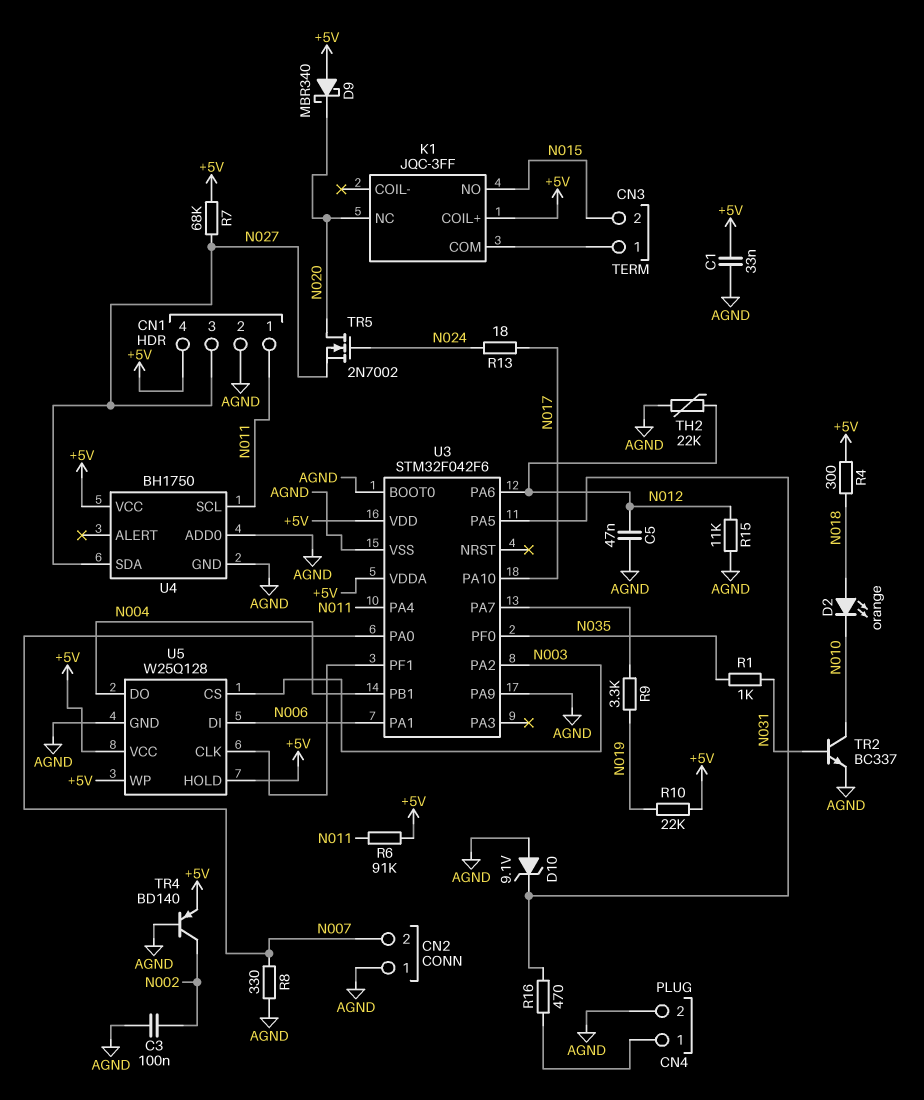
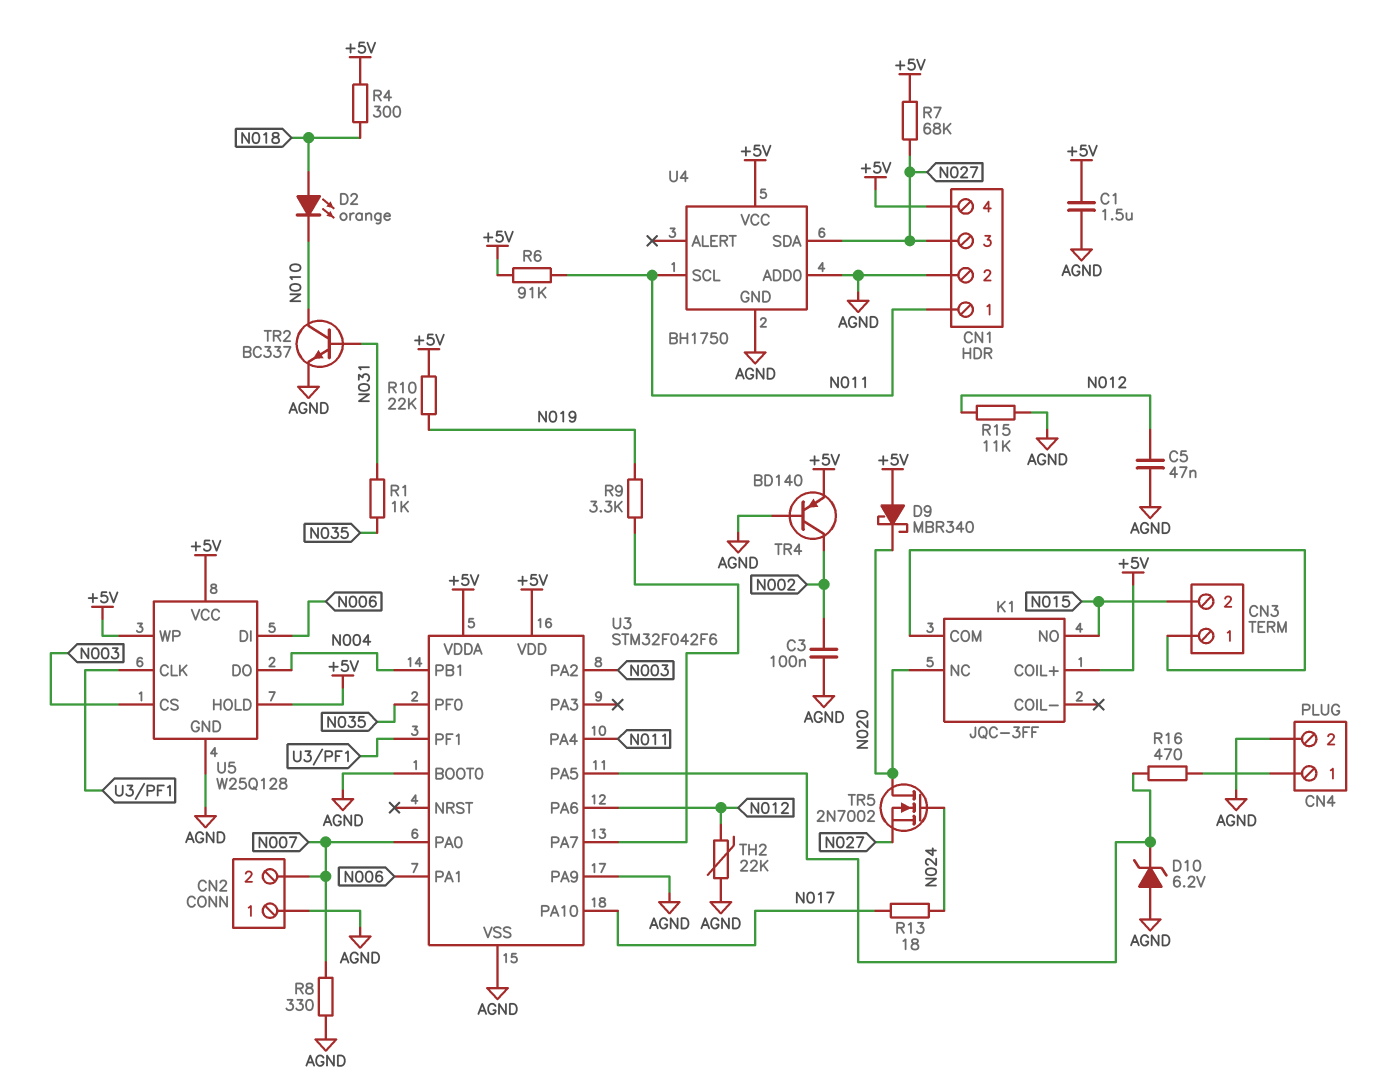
C1: 33nF (+5V, AGND) -> 1.5uF (+5V, AGND)
D10: zener 9.1V (A AGND, K U3/PA5) -> zener 6.2V (A AGND, K U3/PA5)

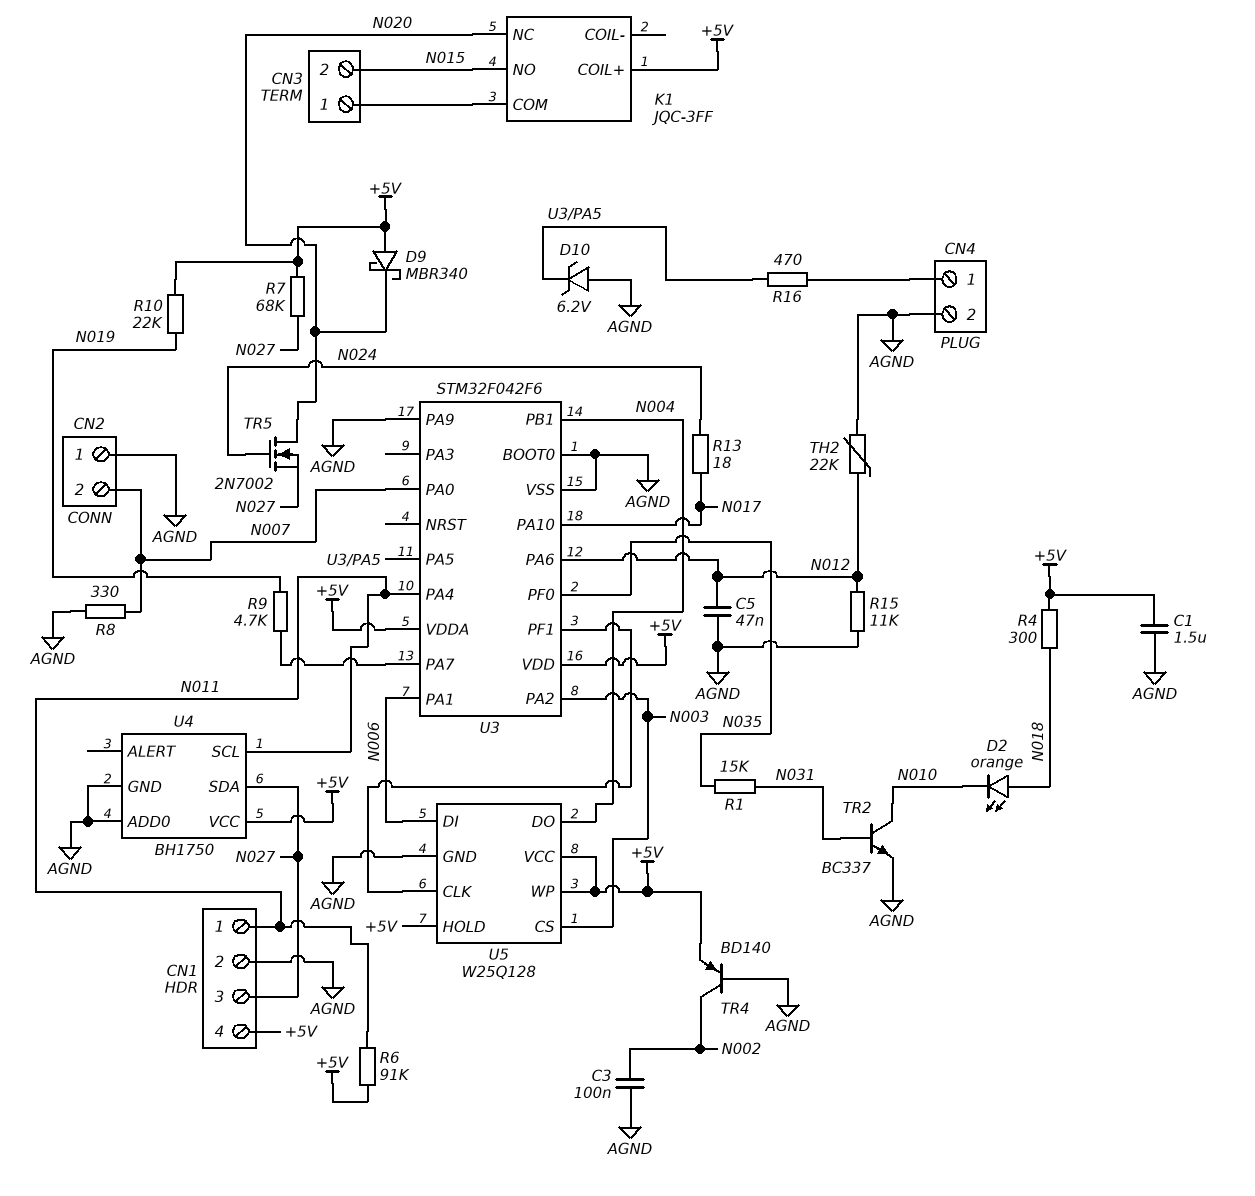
R1: 1k (N031, N035) -> 15k (N031, N035)
R9: 3.3k (N019, U3/PA7) -> 4.7k (N019, U3/PA7)

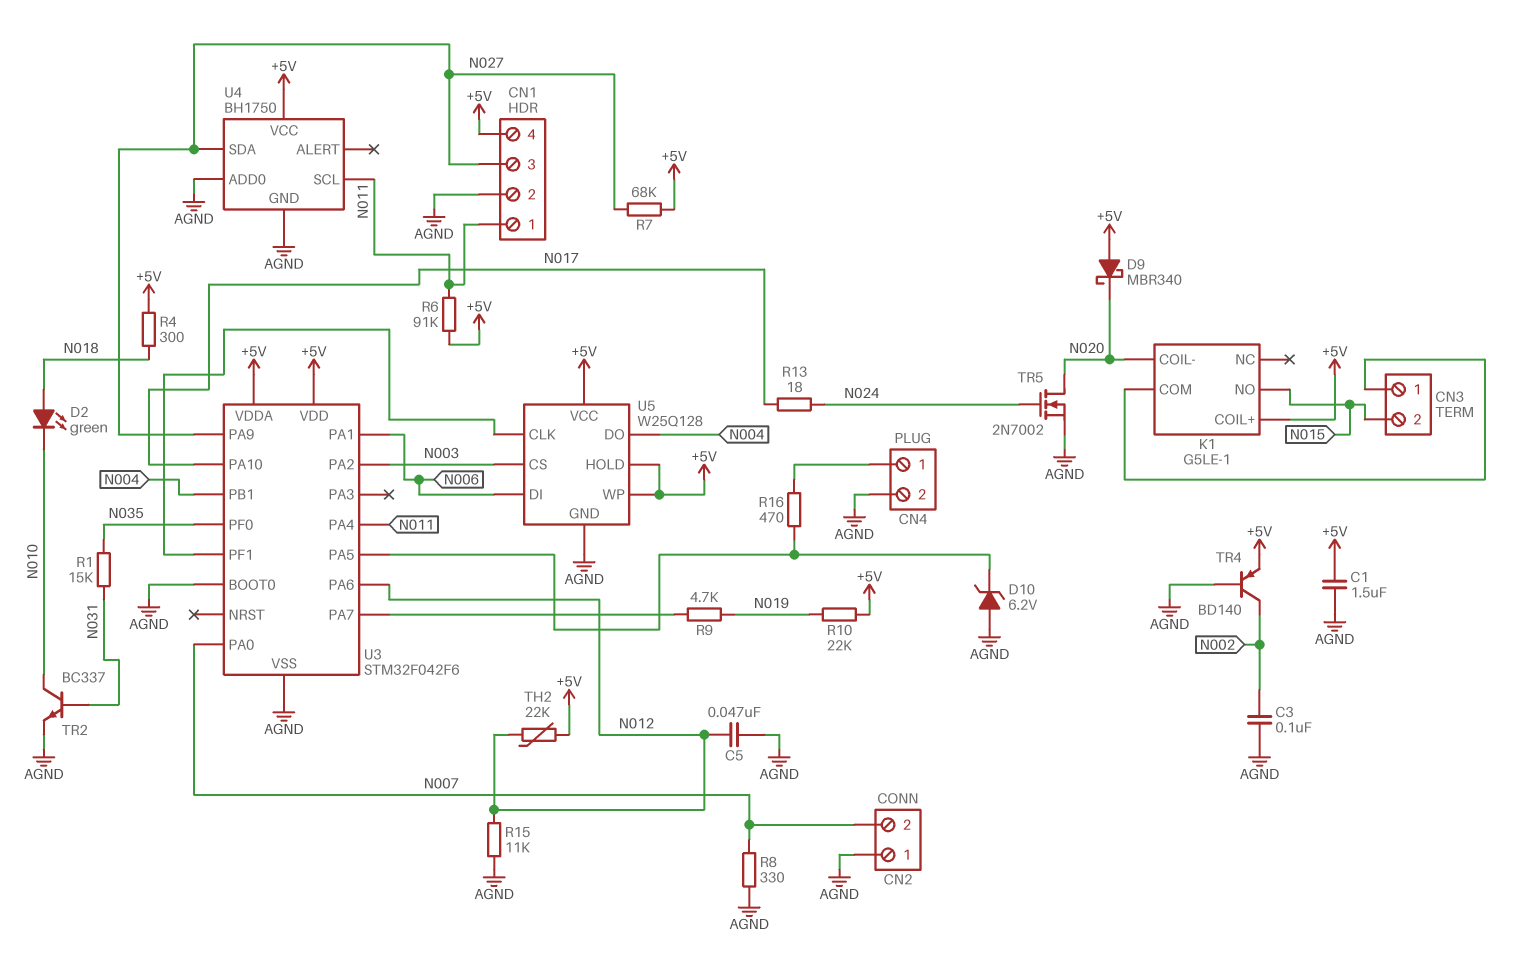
D2: LED orange (A N018, K N010) -> LED green (A N018, K N010)
K1: JQC-3FF -> G5LE-1
K1 pin COIL-: none -> N020
K1 pin NC: N020 -> none
TH2: 22k (AGND, N012) -> 22k (+5V, N012)
TR5: NMOS 2N7002 (G N024, D N020, S N027) -> NMOS 2N7002 (G N024, D N020, S AGND)
U3 pin PA9: AGND -> N027

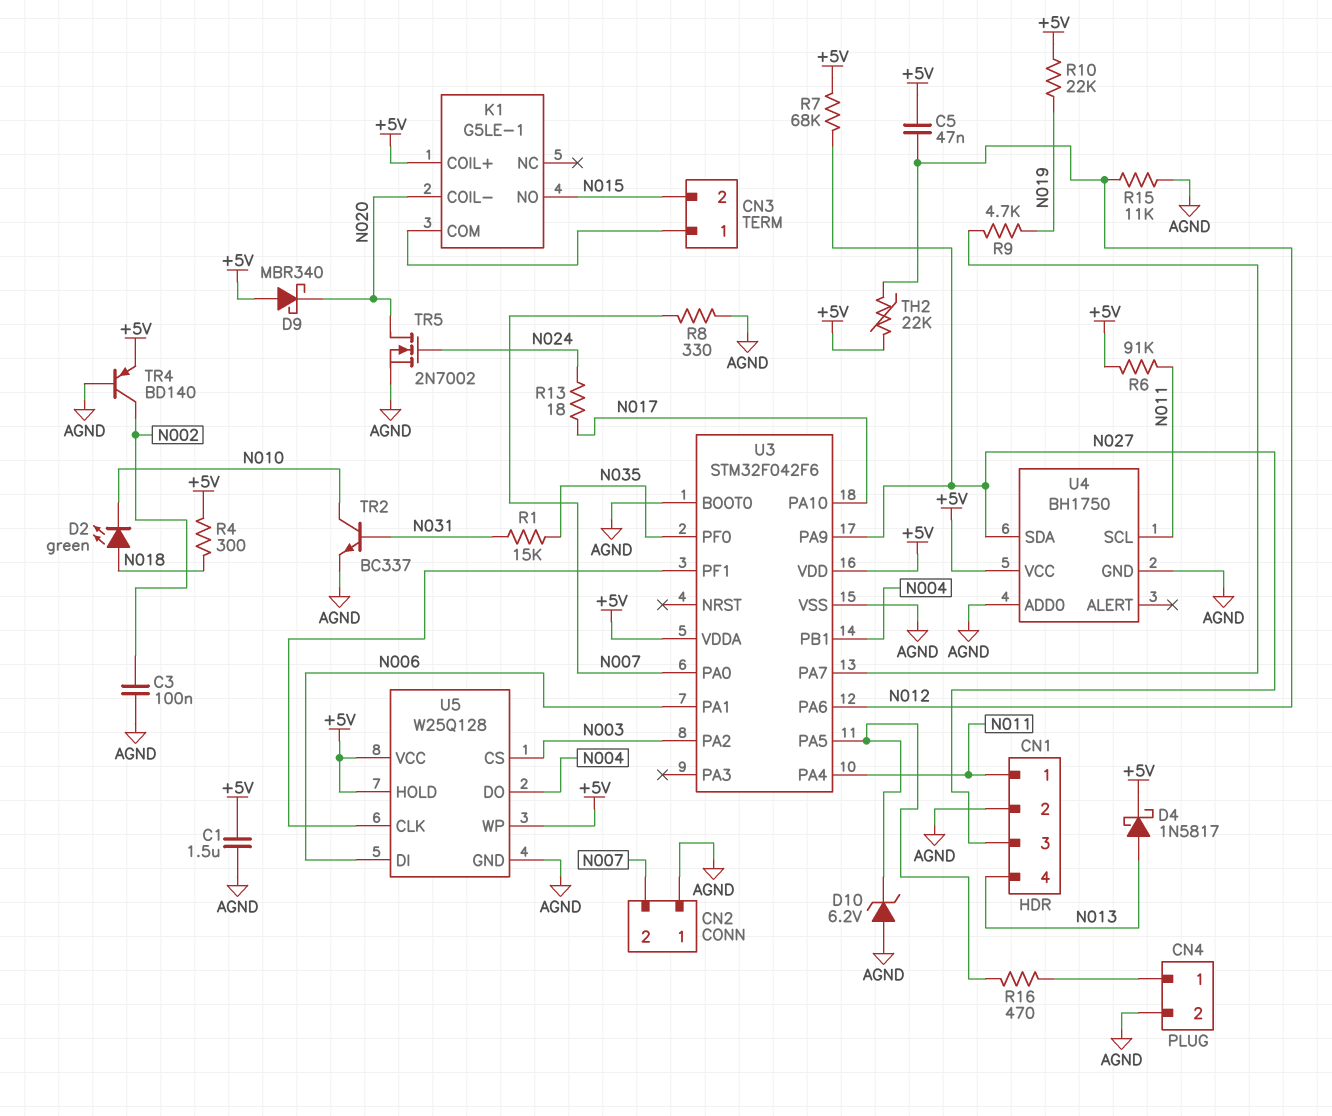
C5: 47nF (AGND, N012) -> 47nF (+5V, N012)
CN1 pin 4: +5V -> N013
D4: none -> schottky 1N5817 (A N013, K +5V)

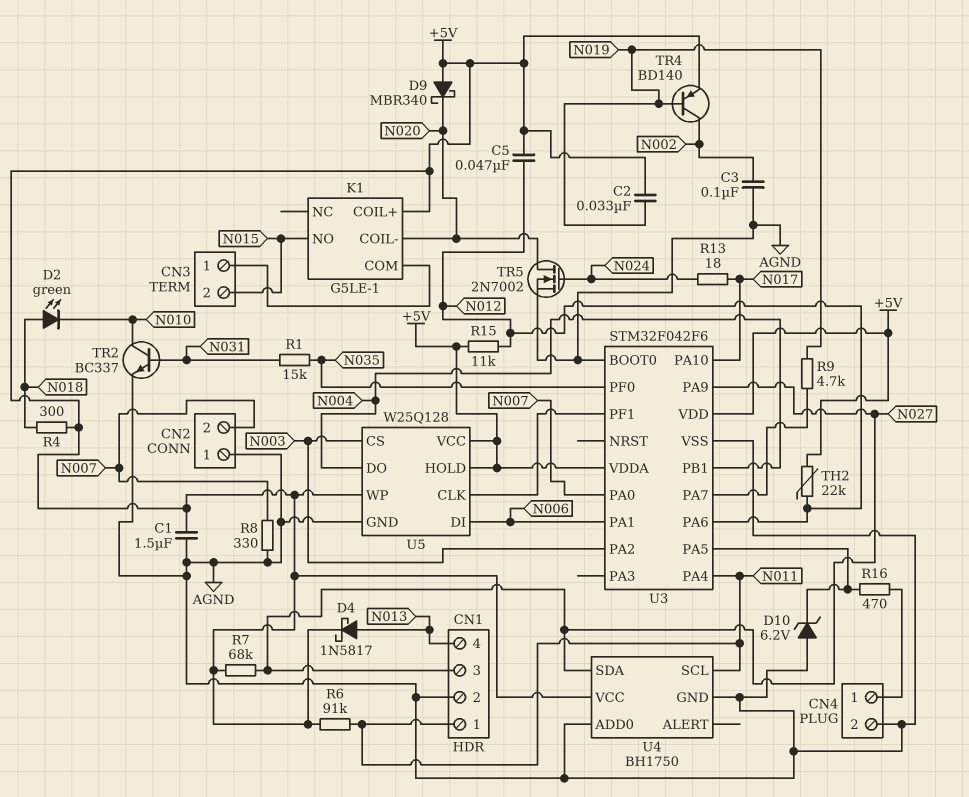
C2: none -> 33nF (+5V, N019)
R10: 22k (+5V, N019) -> none
R15: 11k (AGND, N012) -> 11k (+5V, N012)
TR4: PNP BD140 (B AGND, C N002, E +5V) -> PNP BD140 (B N019, C N002, E +5V)

